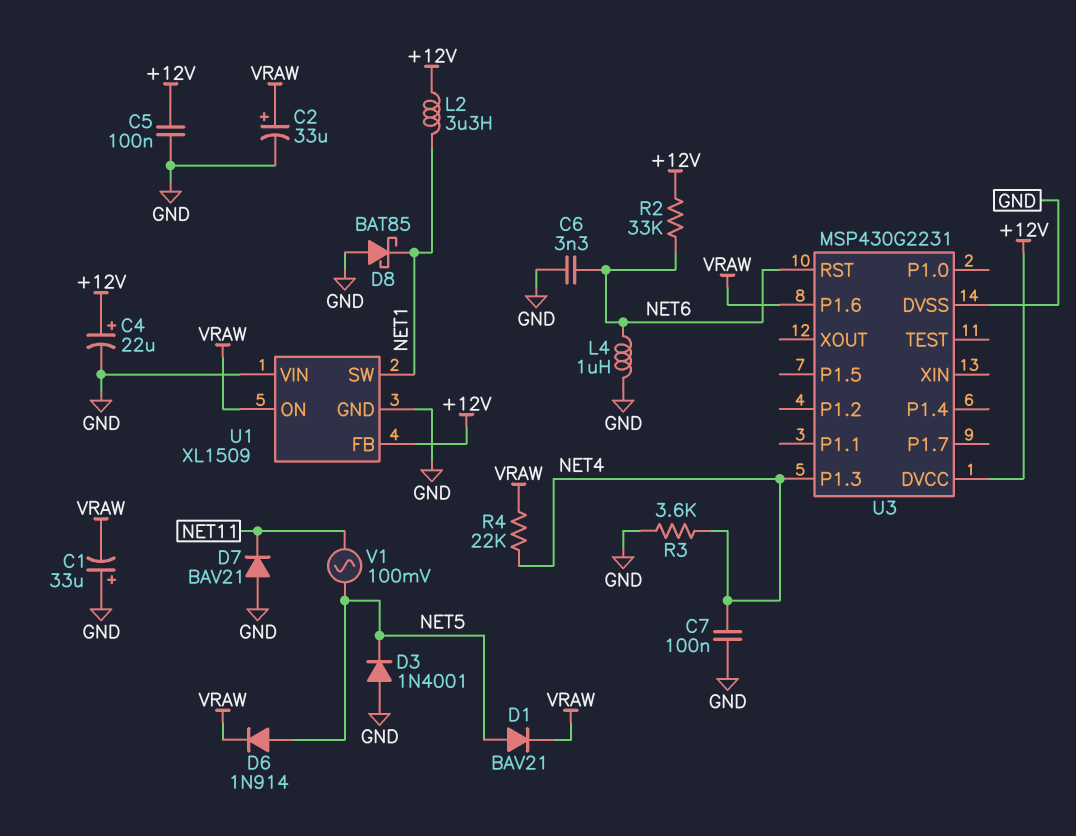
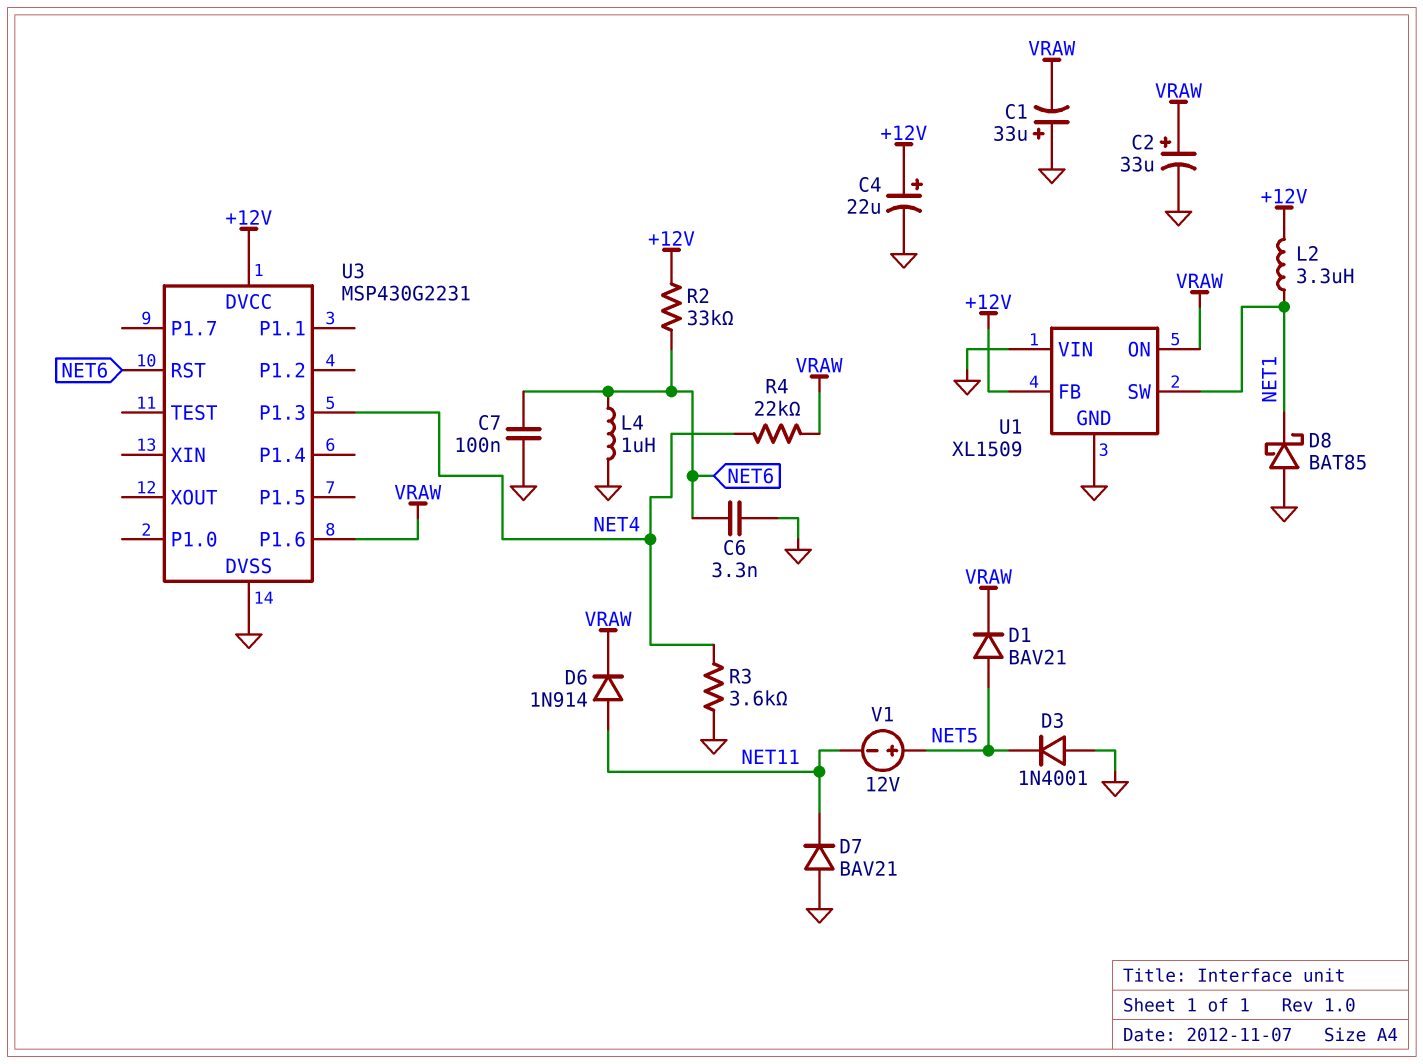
C5: 100nF (+12V, GND) -> none
C7: 100nF (GND, NET4) -> 100nF (GND, NET6)
D6: diode 1N914 (A NET5, K VRAW) -> diode 1N914 (A NET11, K VRAW)
V1: AC 100mV (NET5, NET11) -> 12V (plus NET5, minus NET11)

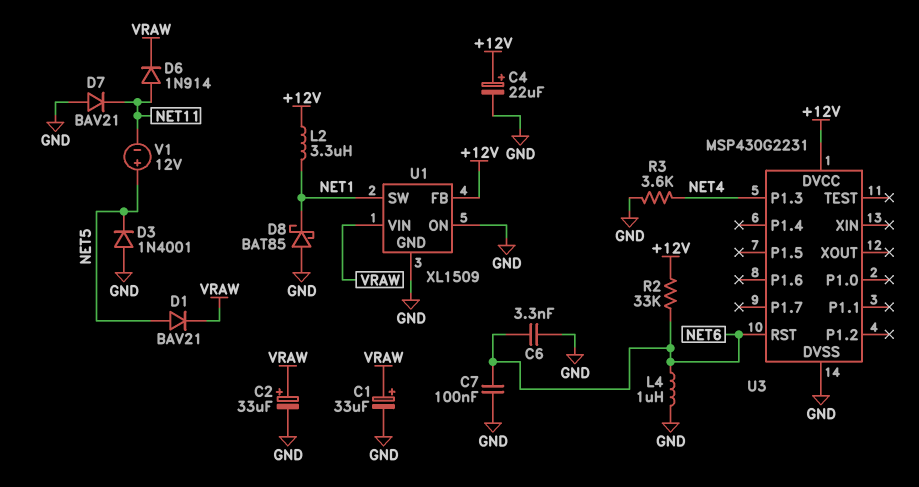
C1: 33uF (plus GND, minus VRAW) -> 33uF (plus VRAW, minus GND)
R4: 22k (NET4, VRAW) -> none
U1 pin ON: VRAW -> GND
U1 pin VIN: GND -> VRAW
U3 pin P1.6: VRAW -> none

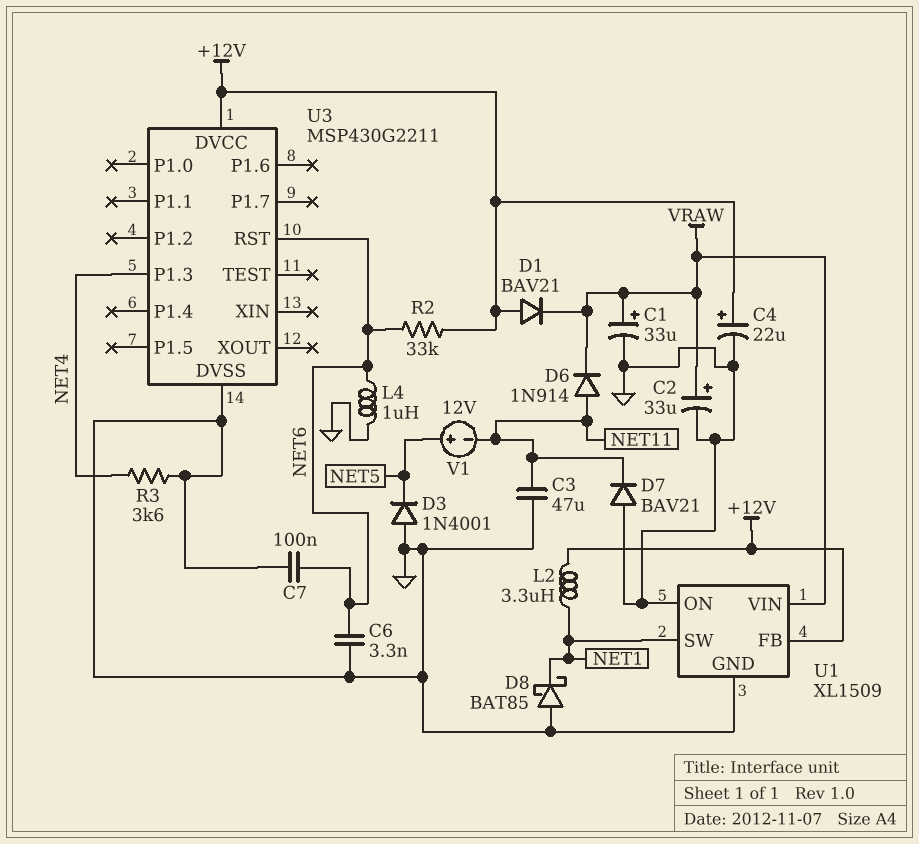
C3: none -> 47uF (GND, NET11)
D1: diode BAV21 (A NET5, K VRAW) -> diode BAV21 (A +12V, K VRAW)
U3: MSP430G2231 -> MSP430G2211

